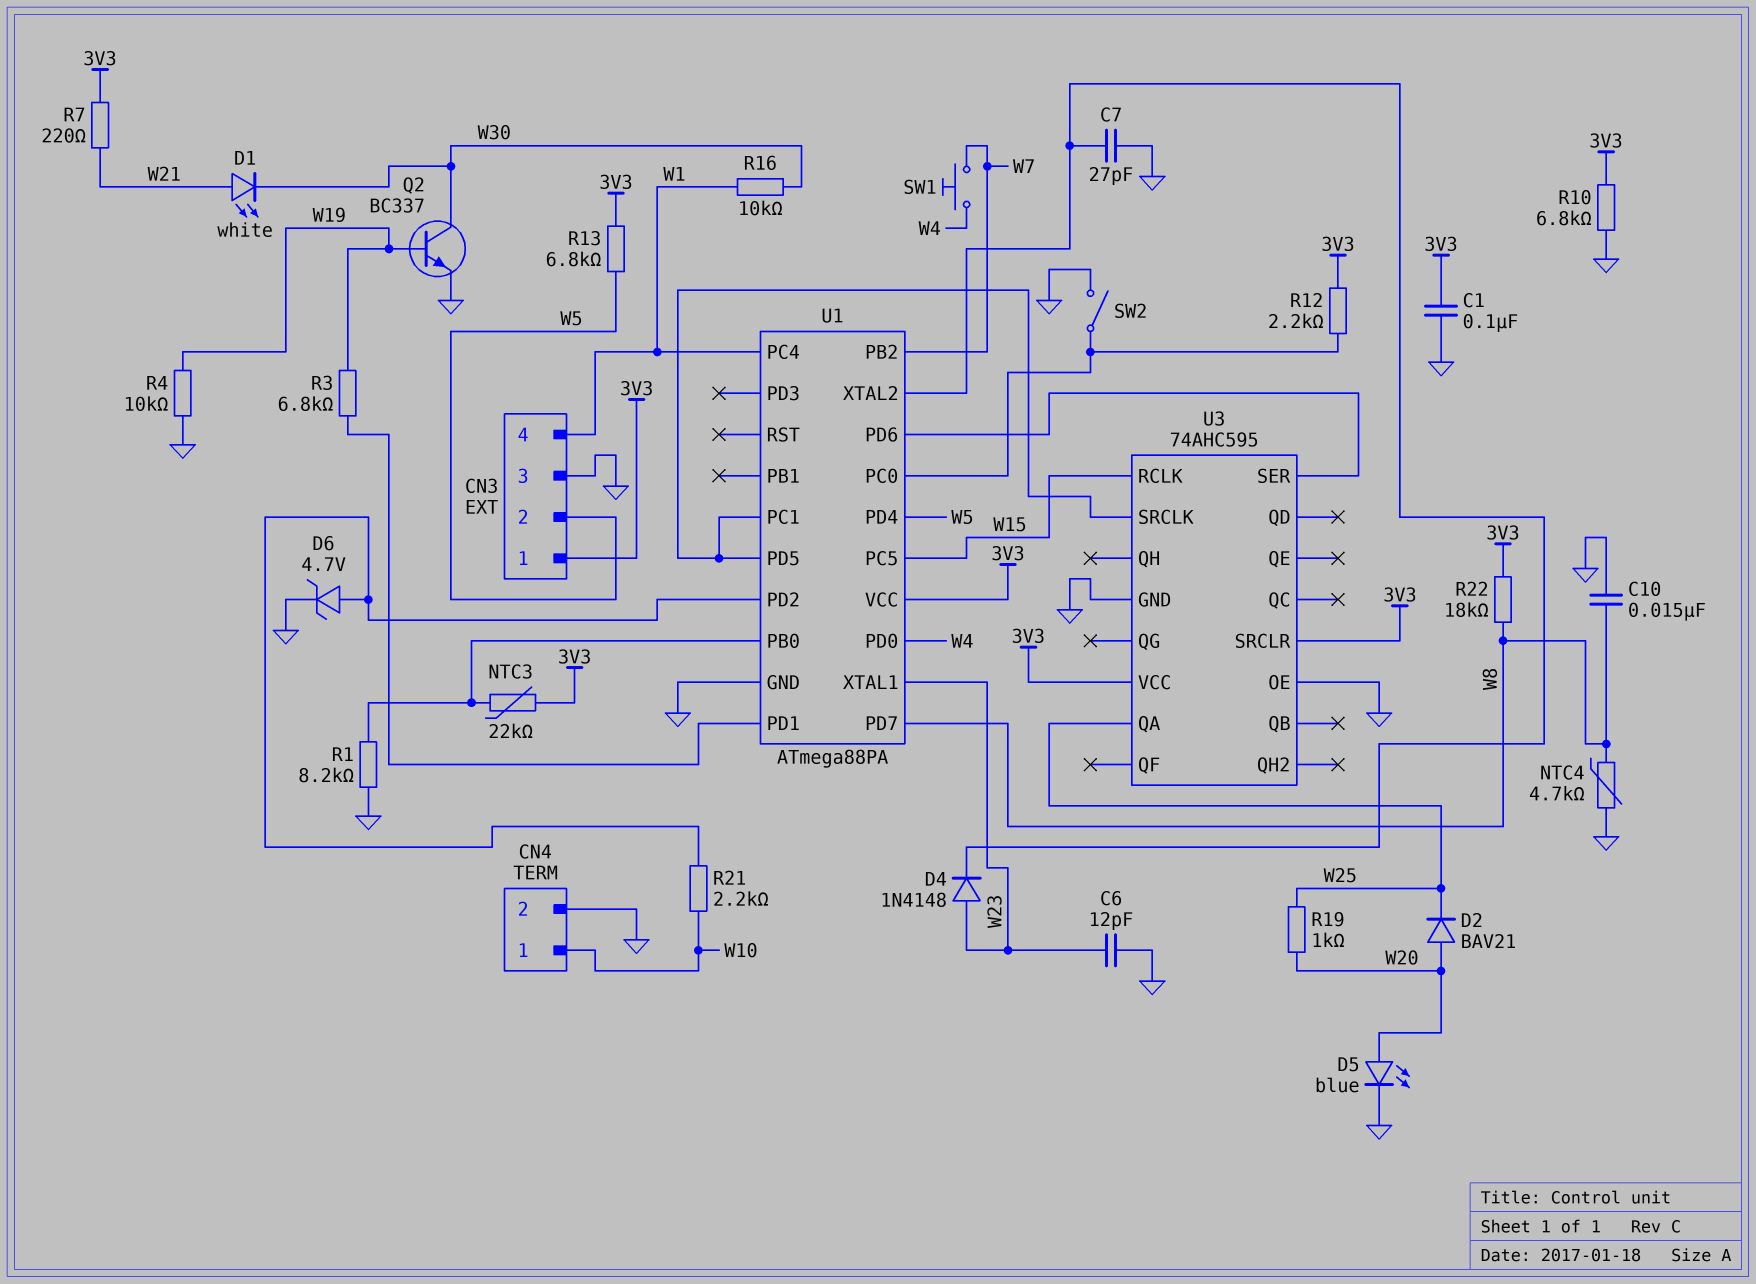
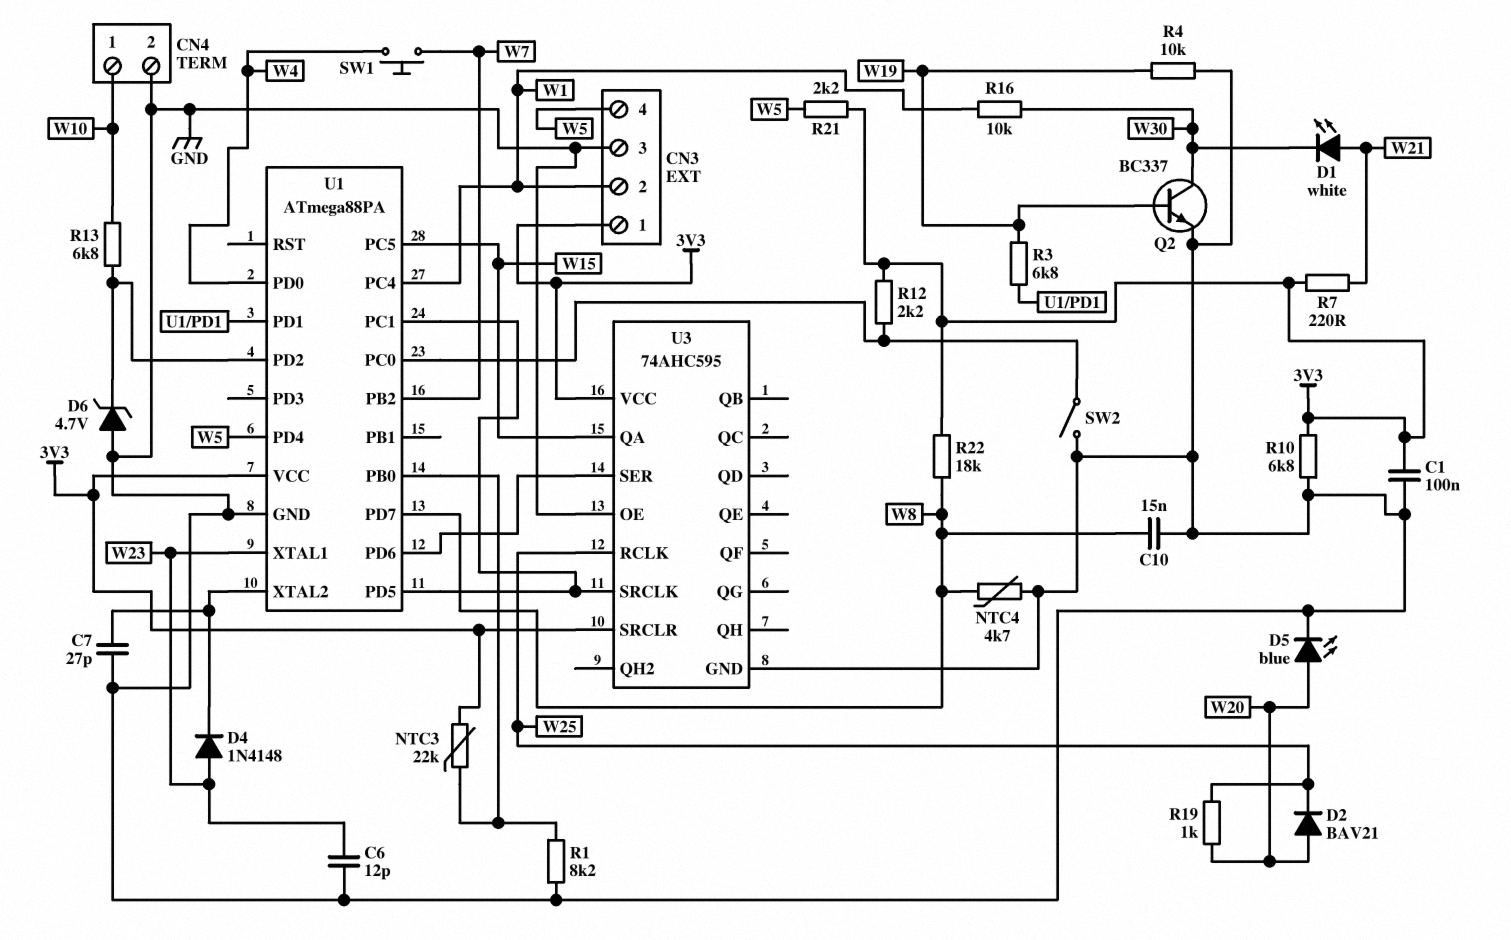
CN3 pin 2: W5 -> W1
CN3 pin 4: W1 -> W5
D6: zener 4.7V (A U1/PD2, K GND) -> zener 4.7V (A GND, K U1/PD2)
R13: 6.8k (3V3, W5) -> 6.8k (U1/PD2, W10)
R21: 2.2k (U1/PD2, W10) -> 2.2k (3V3, W5)
U3 pin QA: W25 -> W15
U3 pin RCLK: W15 -> W25

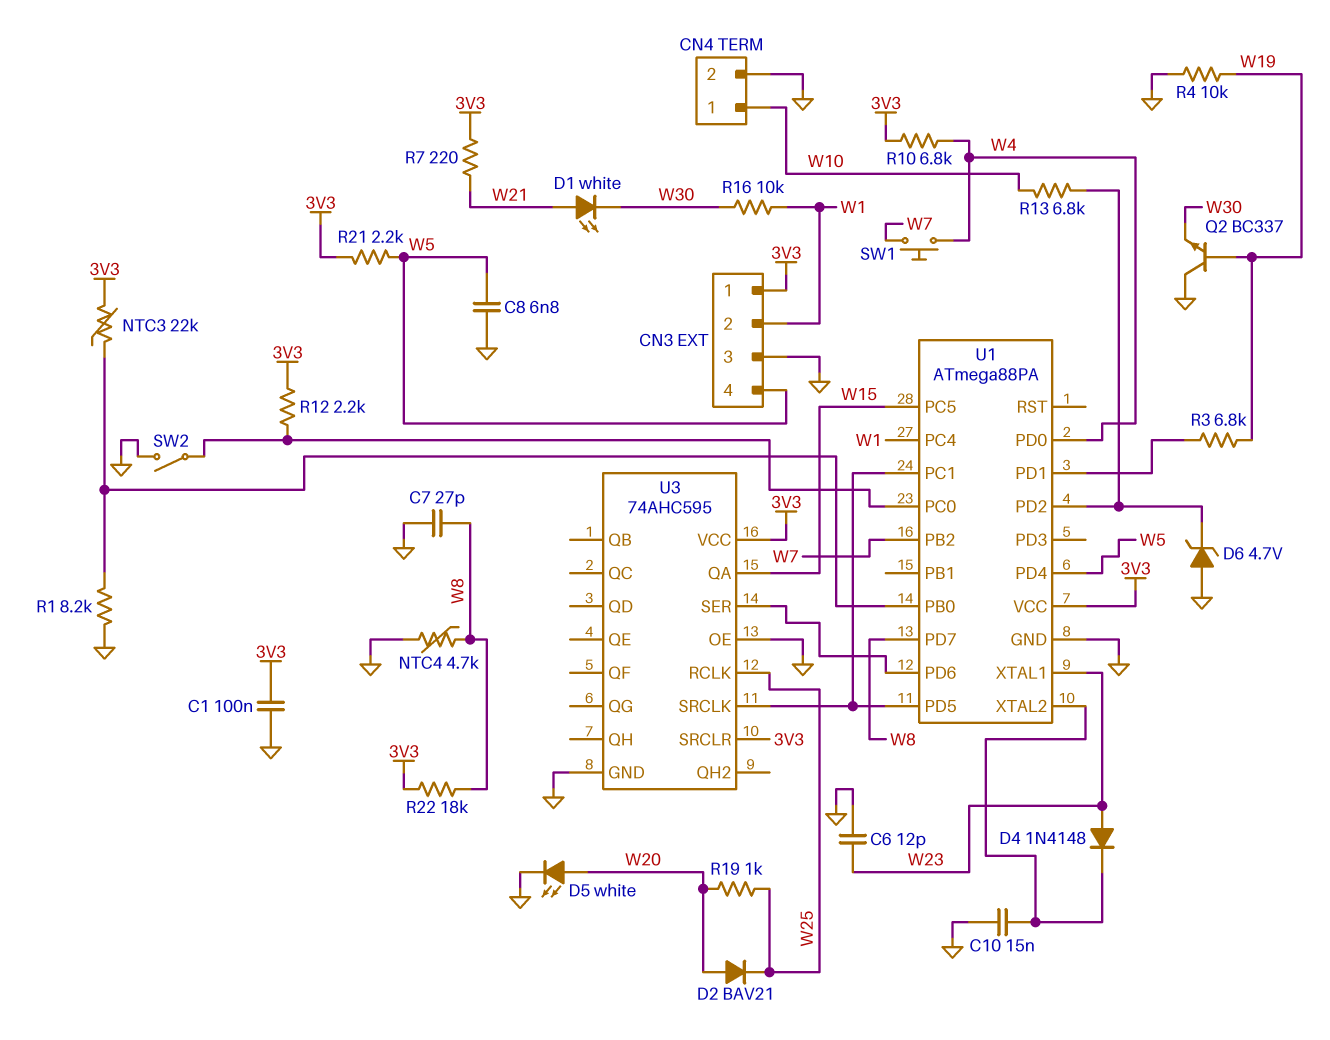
C7: 27pF (GND, U1/XTAL2) -> 27pF (GND, W8)
C8: none -> 6.8nF (GND, W5)
C10: 15nF (GND, W8) -> 15nF (GND, U1/XTAL2)
D5: LED blue (A W20, K GND) -> LED white (A W20, K GND)
Q2: NPN BC337 (B W19, C W30, E GND) -> NPN BC337 (B W19, C GND, E W30)
R10: 6.8k (3V3, GND) -> 6.8k (3V3, W4)

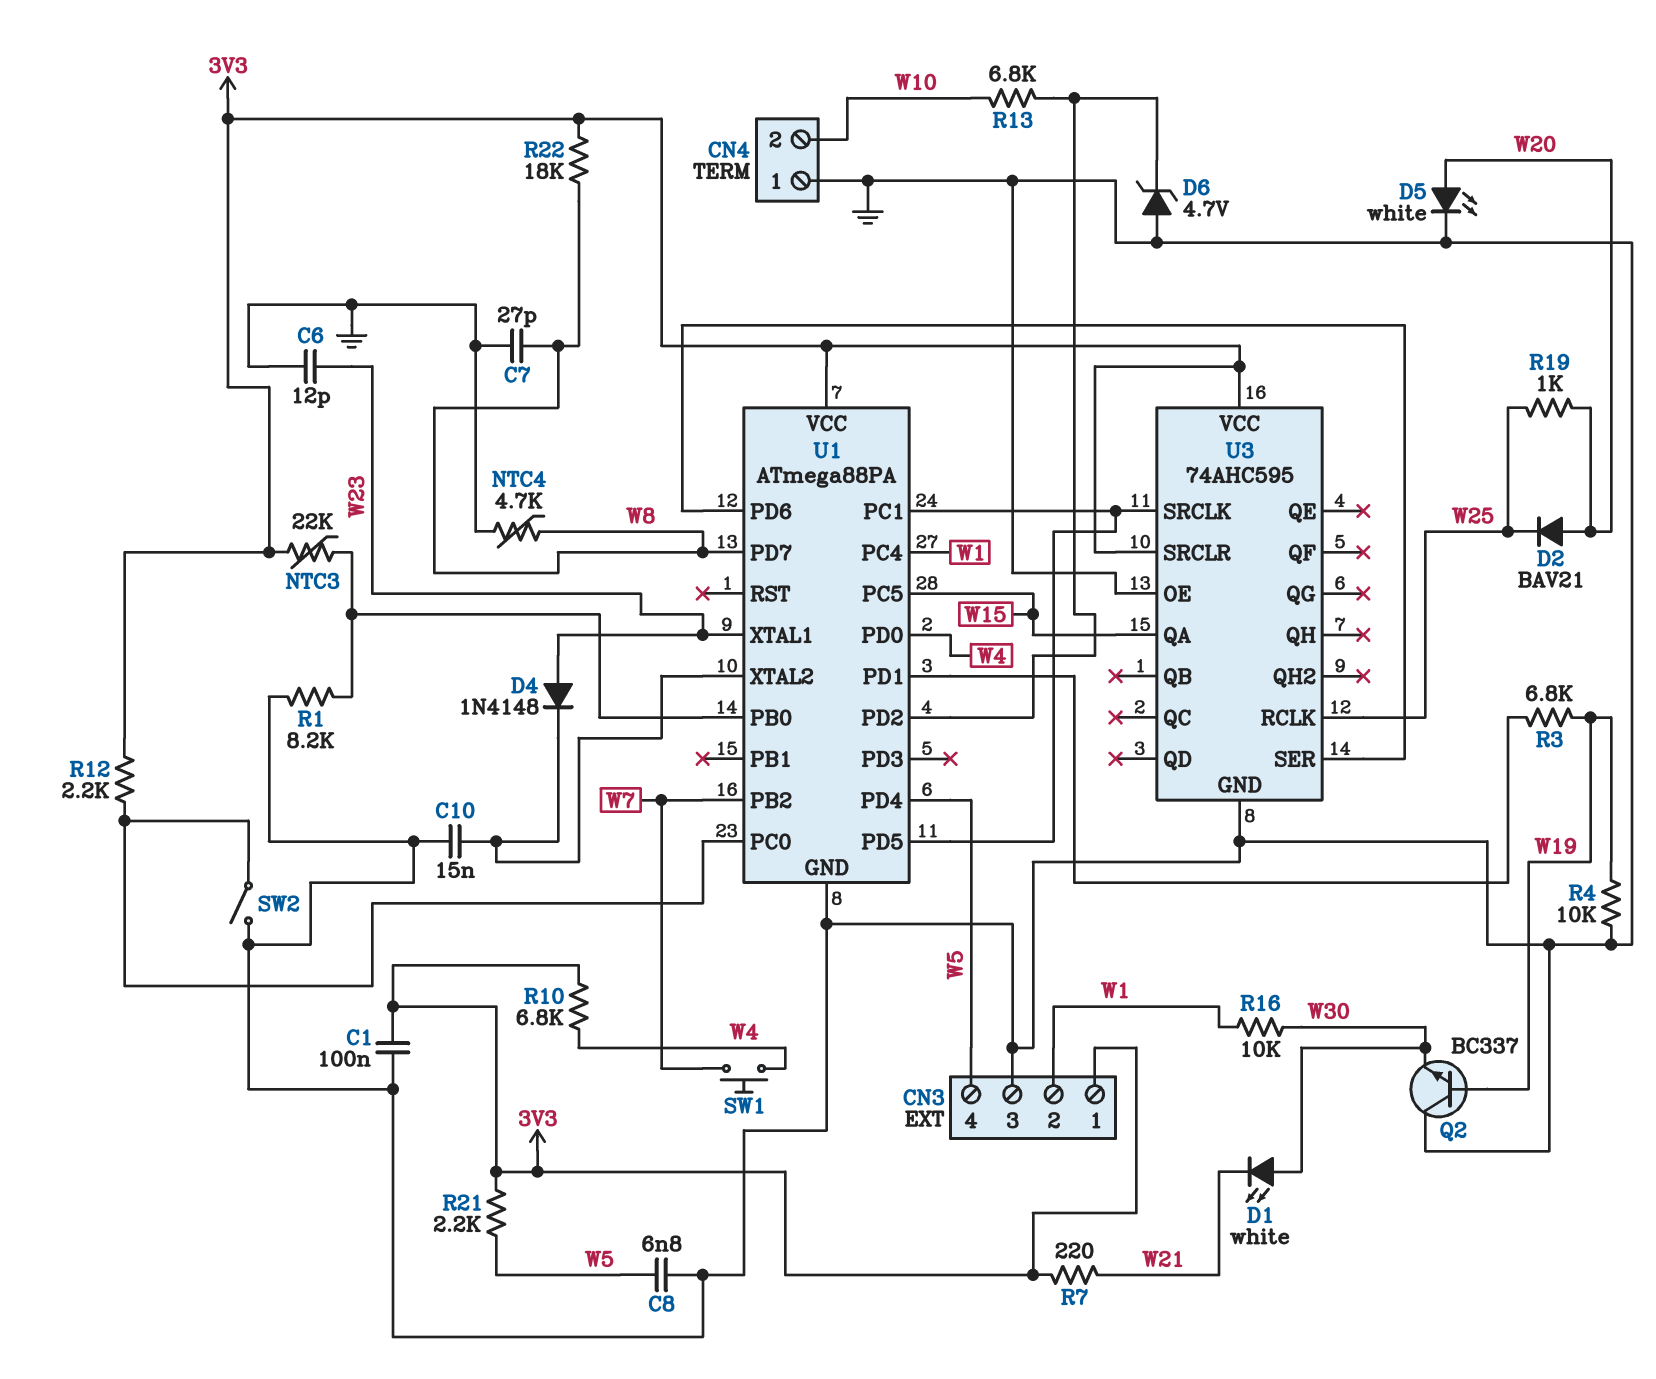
CN4 pin 1: W10 -> GND
CN4 pin 2: GND -> W10
D1: LED white (A W21, K W30) -> LED white (A W30, K W21)

